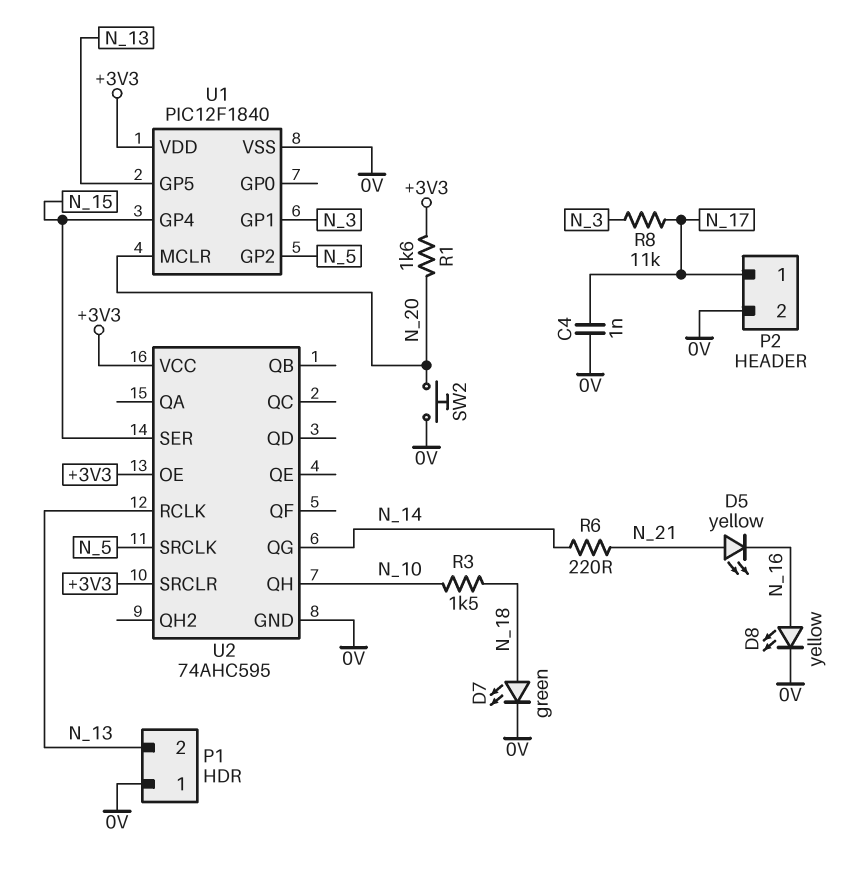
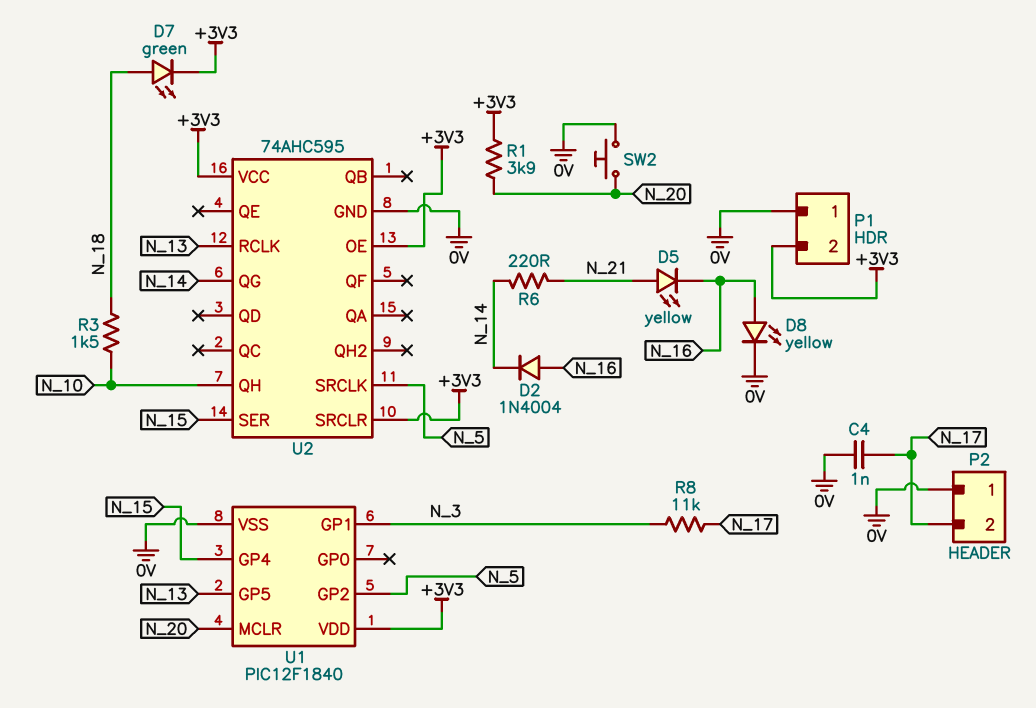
D2: none -> diode 1N4004 (A N_16, K N_14)
D7: LED green (A N_18, K 0V) -> LED green (A N_18, K +3V3)
P1 pin 2: N_13 -> +3V3
P2 pin 1: N_17 -> 0V
P2 pin 2: 0V -> N_17
R1: 1.6k (+3V3, N_20) -> 3.9k (+3V3, N_20)

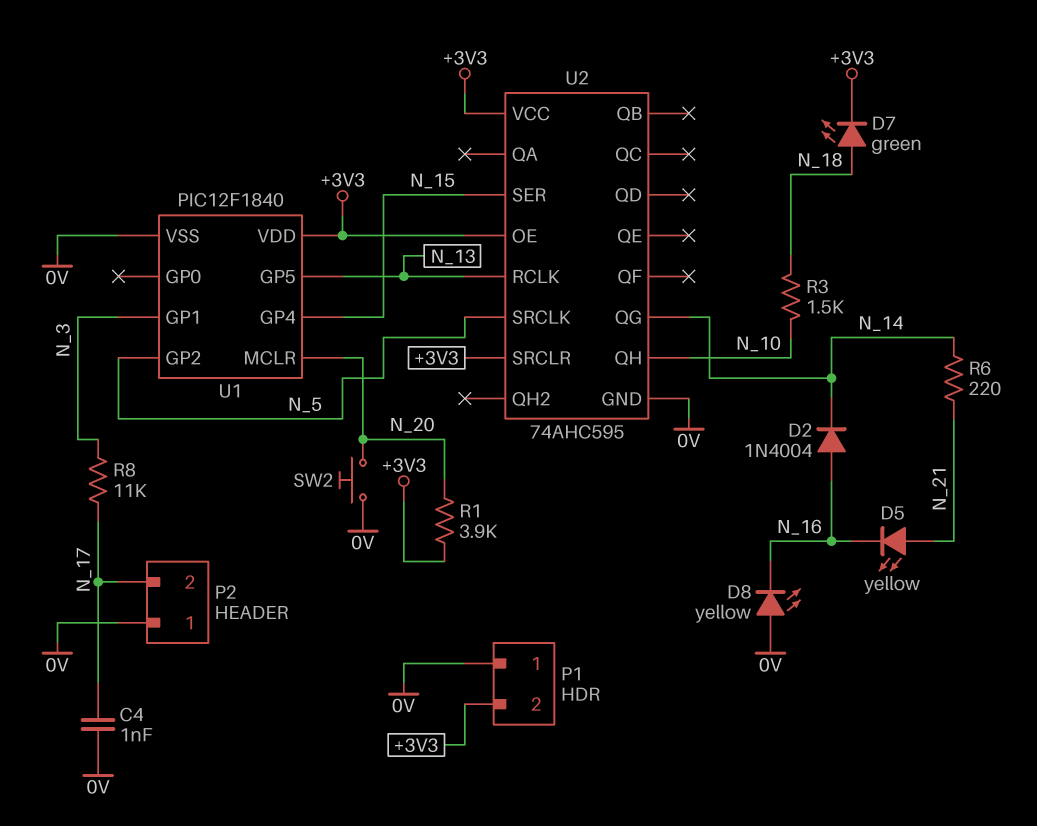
D8: LED yellow (A N_16, K 0V) -> LED yellow (A 0V, K N_16)

